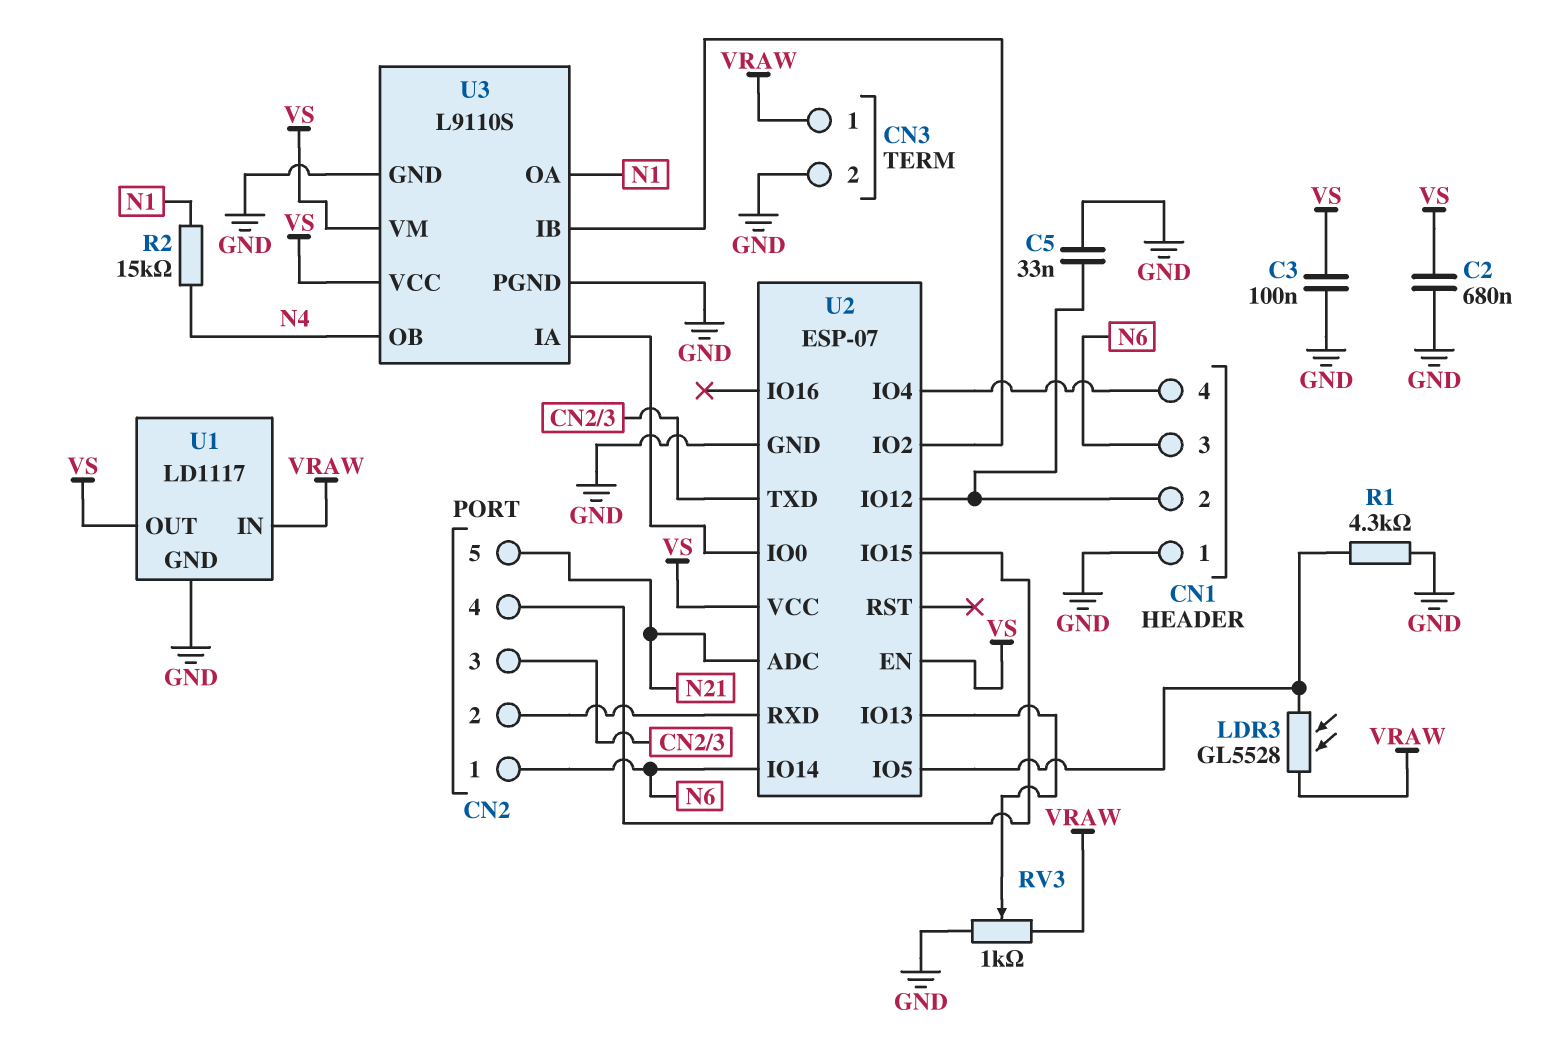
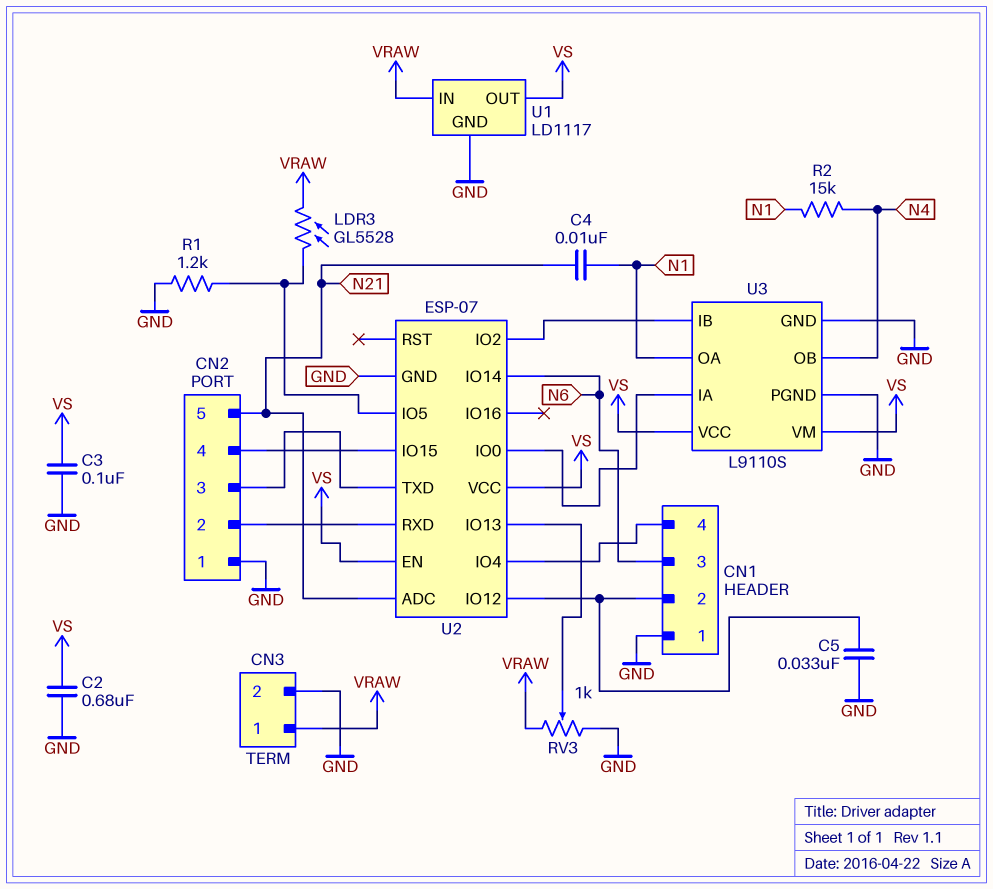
C4: none -> 10nF (N1, N21)
CN2 pin 1: N6 -> GND
R1: 4.3k (GND, U2/IO5) -> 1.2k (GND, U2/IO5)

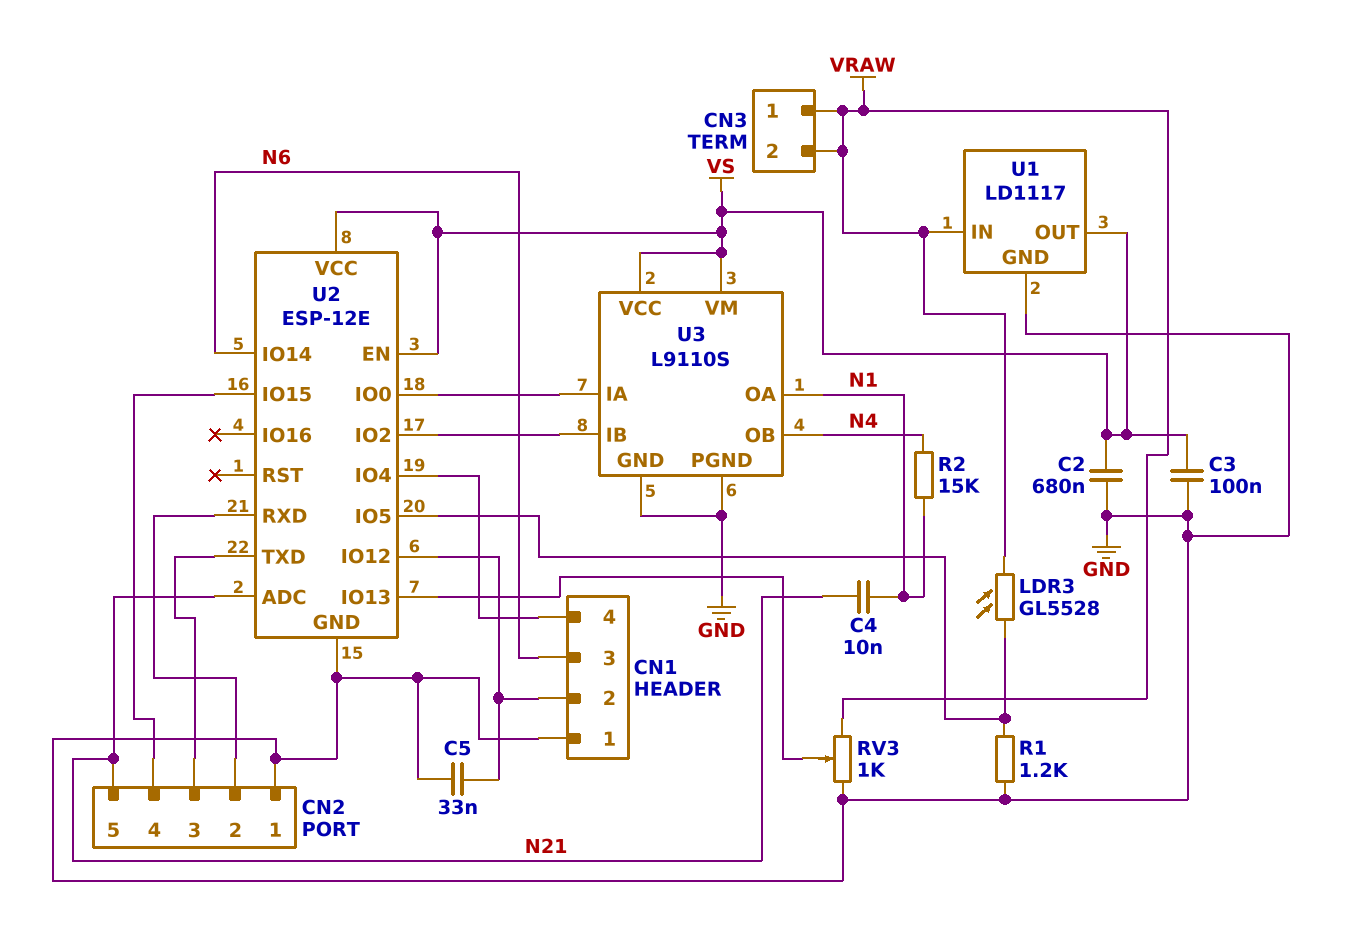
CN3 pin 2: GND -> VRAW
U2: ESP-07 -> ESP-12E

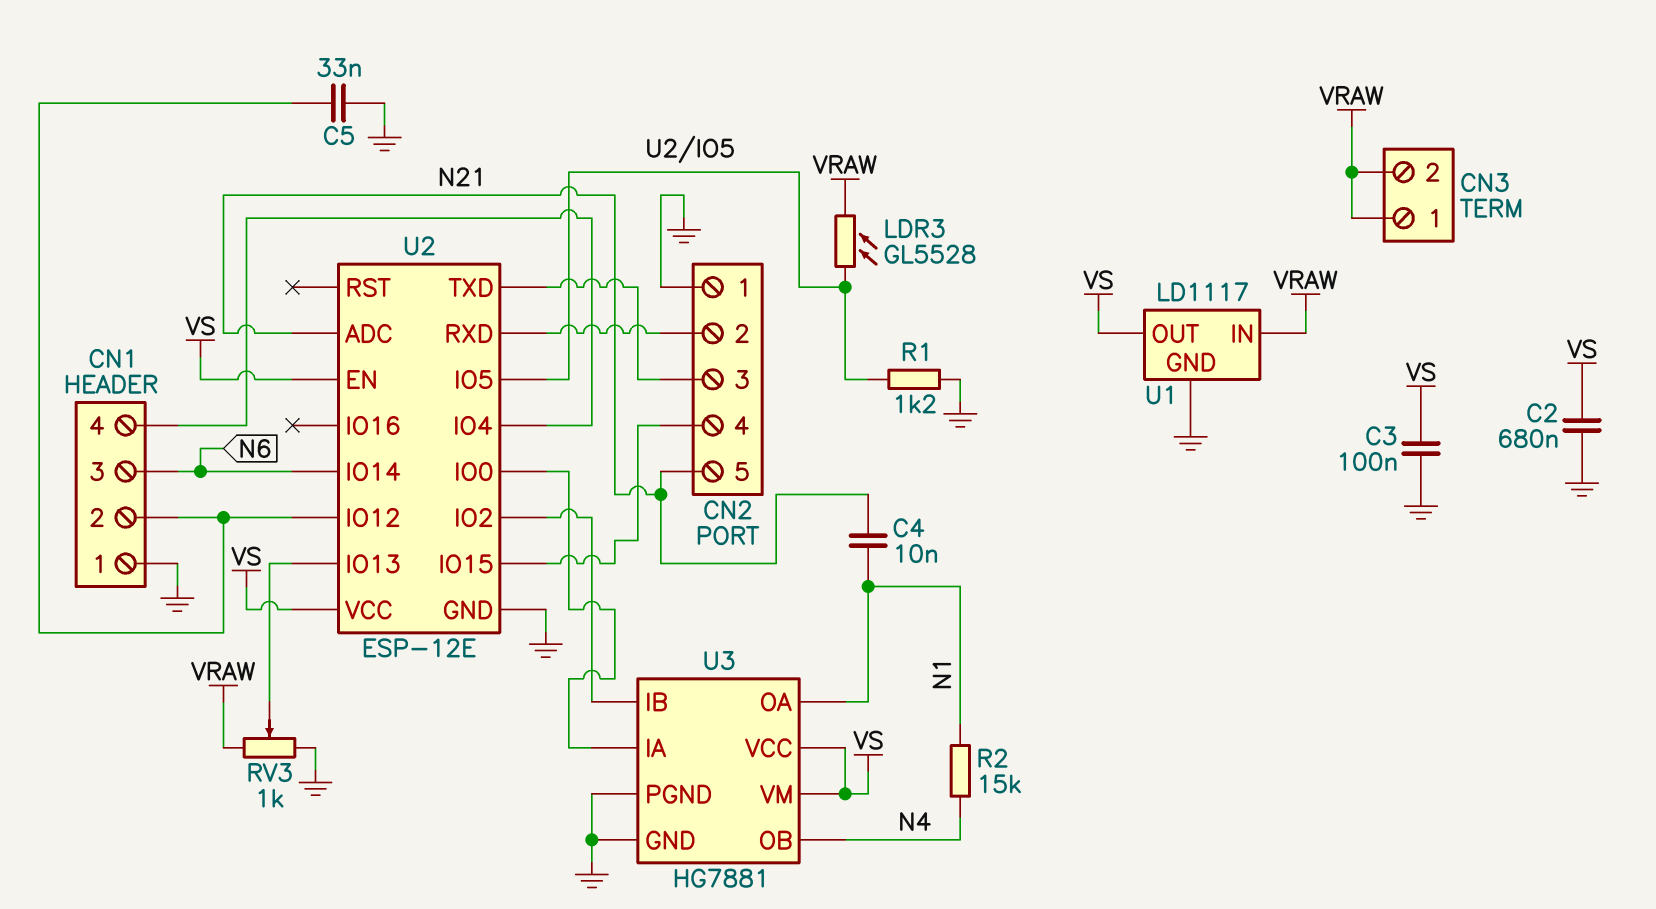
U3: L9110S -> HG7881

